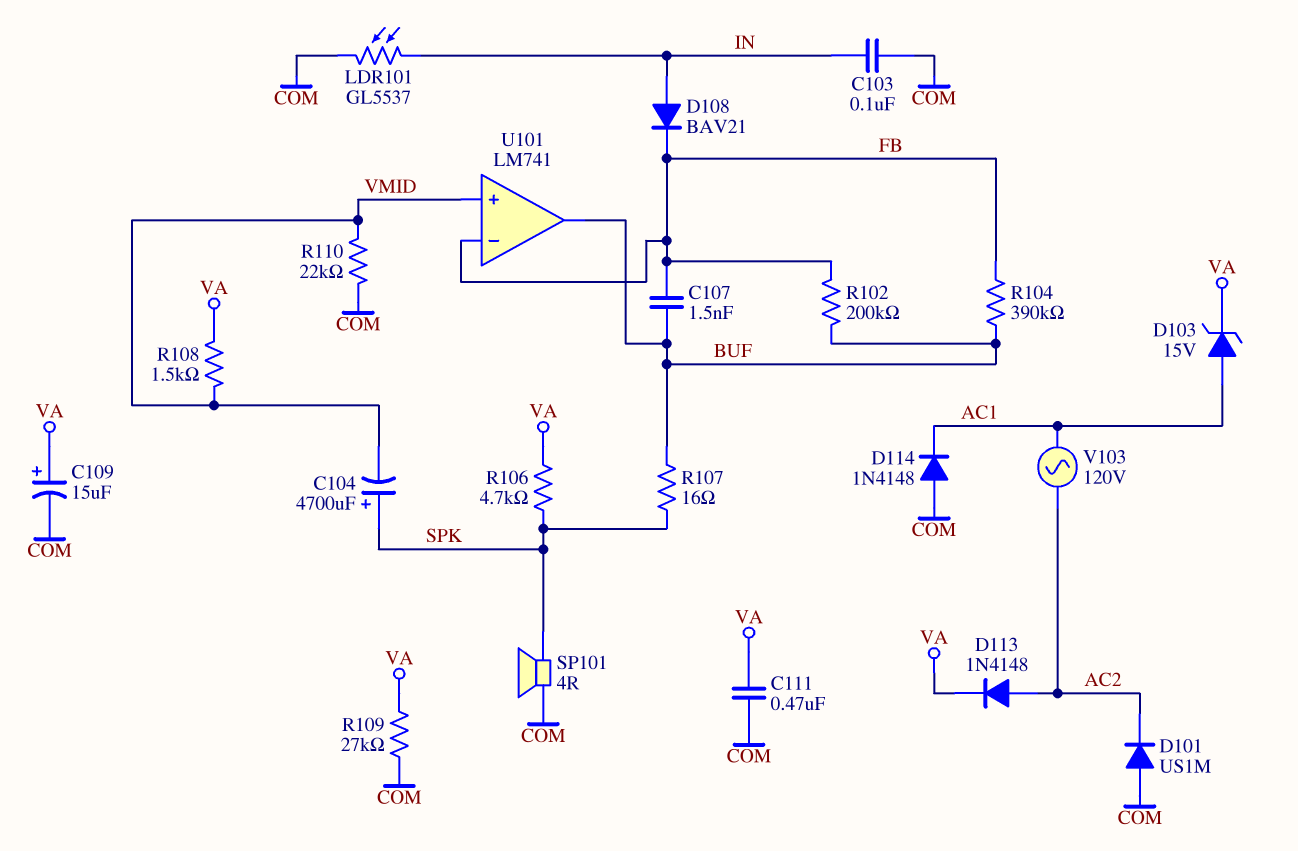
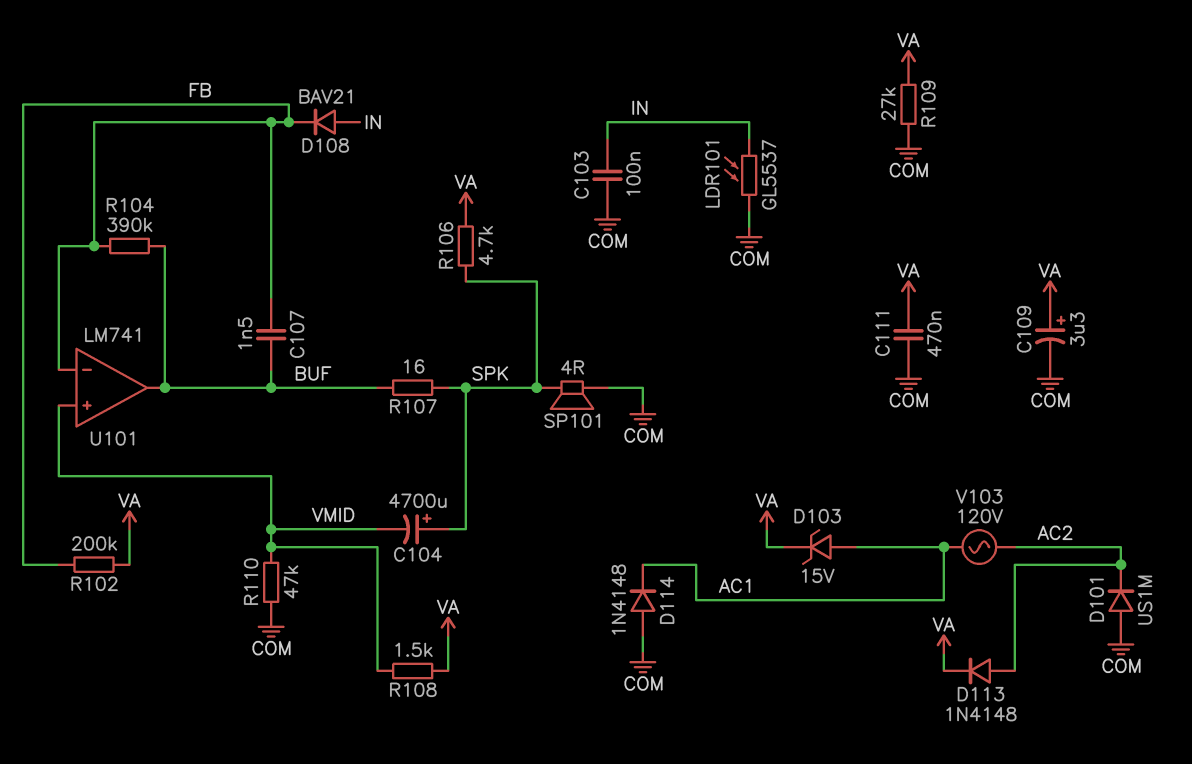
C109: 15uF (plus VA, minus COM) -> 3.3uF (plus VA, minus COM)
R102: 200k (BUF, FB) -> 200k (FB, VA)
R110: 22k (COM, VMID) -> 47k (COM, VMID)

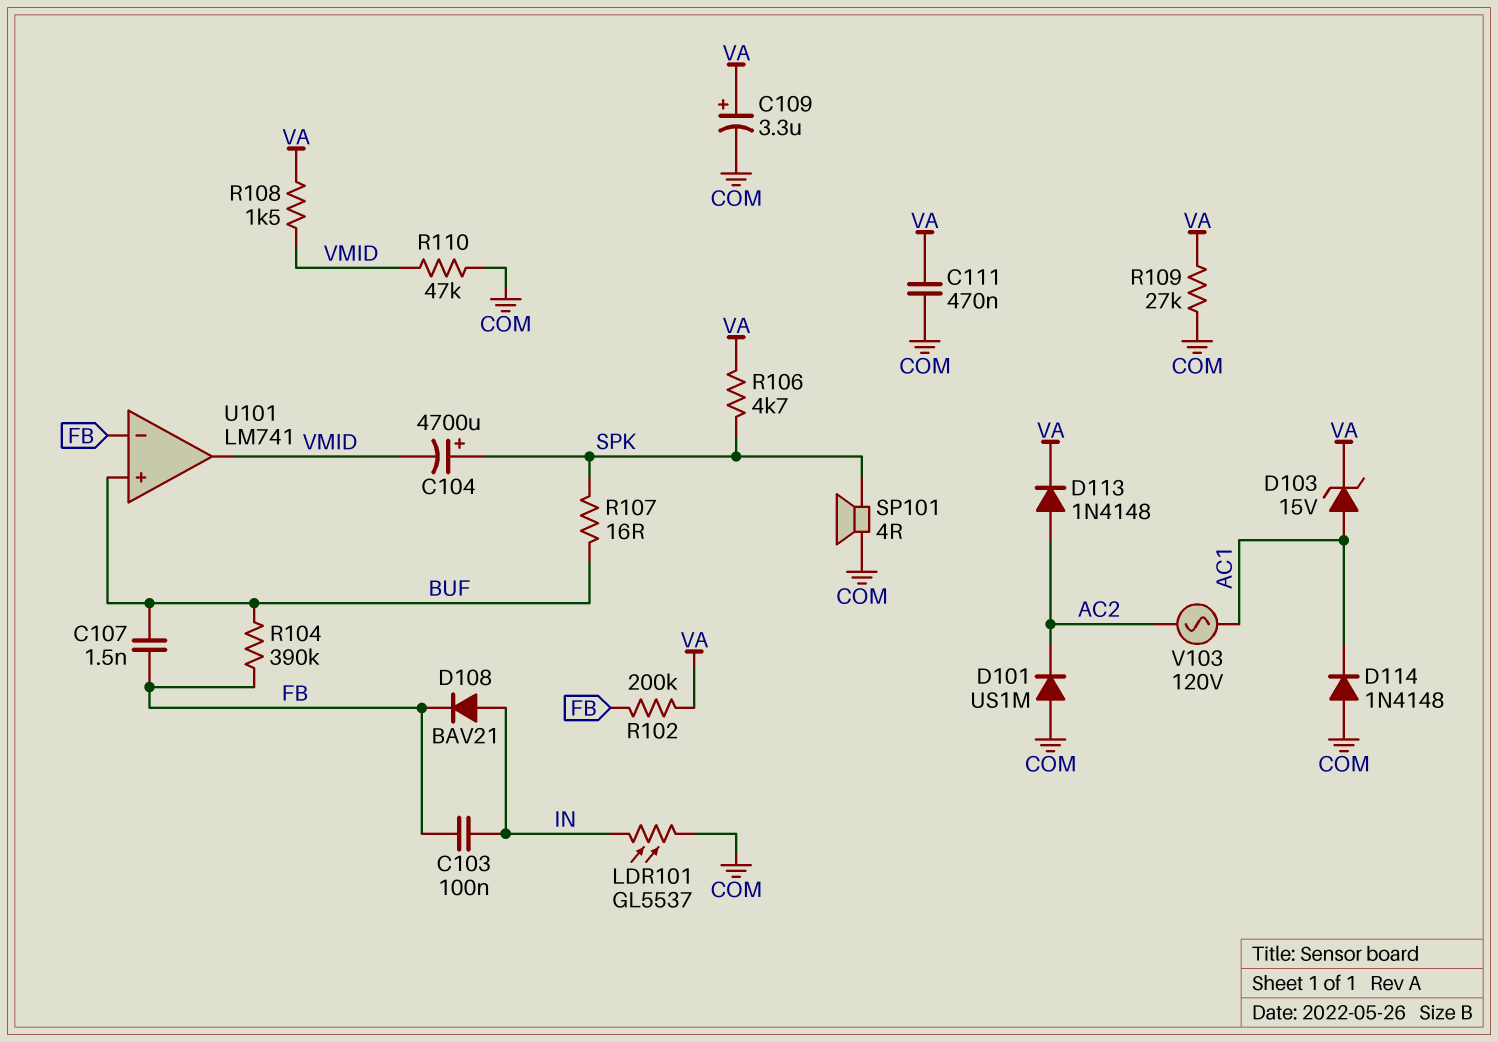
C103: 100nF (COM, IN) -> 100nF (FB, IN)
U101 pin in+: VMID -> BUF
U101 pin out: BUF -> VMID

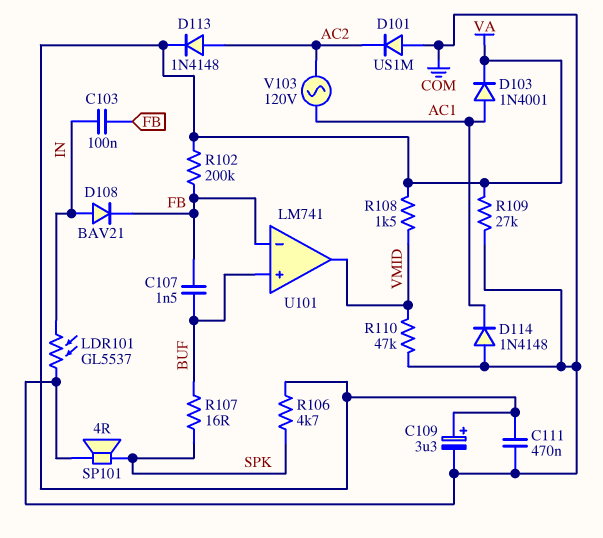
C104: 4700uF (plus SPK, minus VMID) -> none
D103: zener 15V (A AC1, K VA) -> diode 1N4001 (A AC1, K VA)
R104: 390k (BUF, FB) -> none

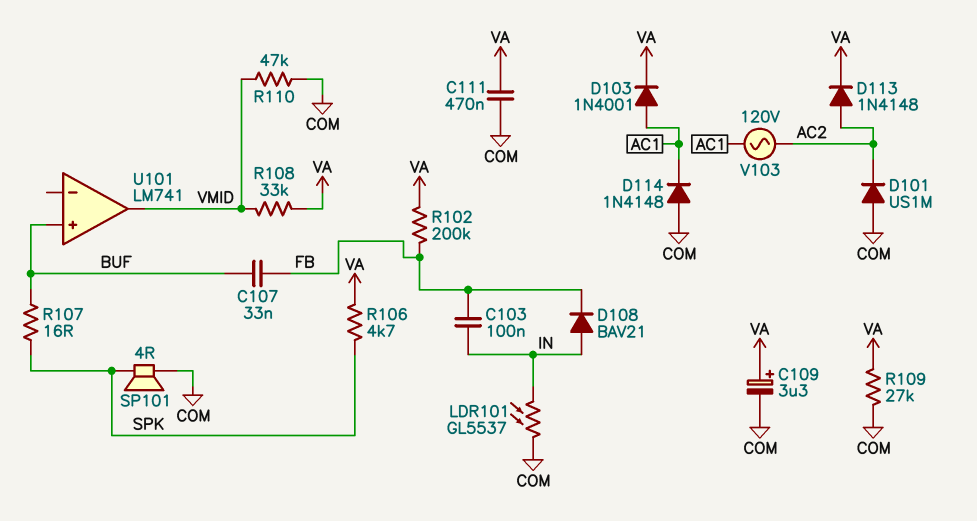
C107: 1.5nF (BUF, FB) -> 33nF (BUF, FB)
R108: 1.5k (VA, VMID) -> 33k (VA, VMID)
U101 pin in-: FB -> none

